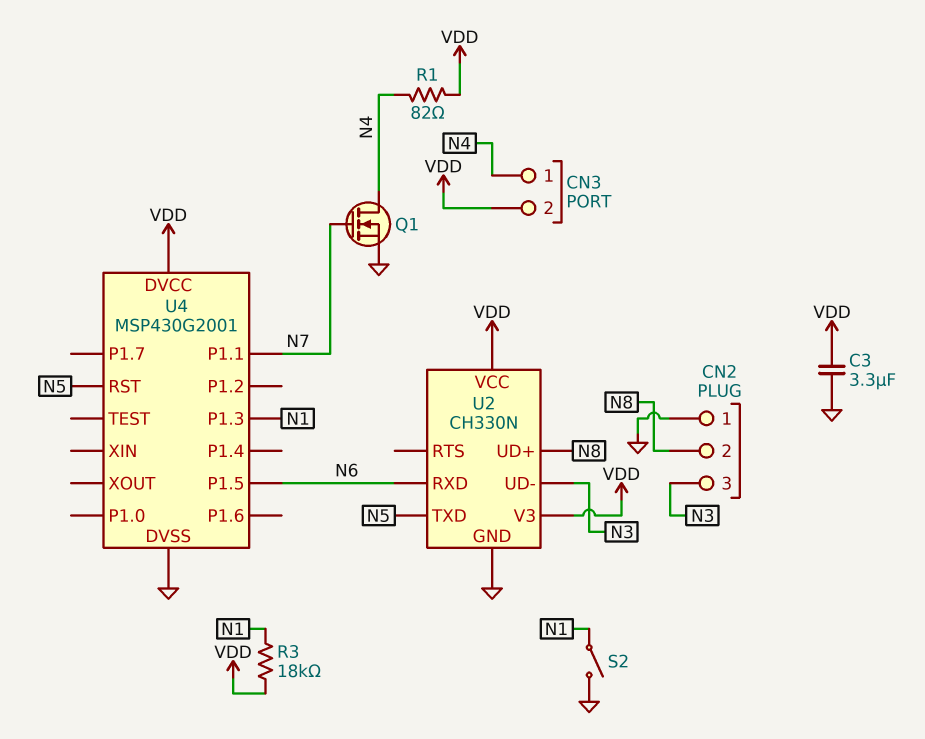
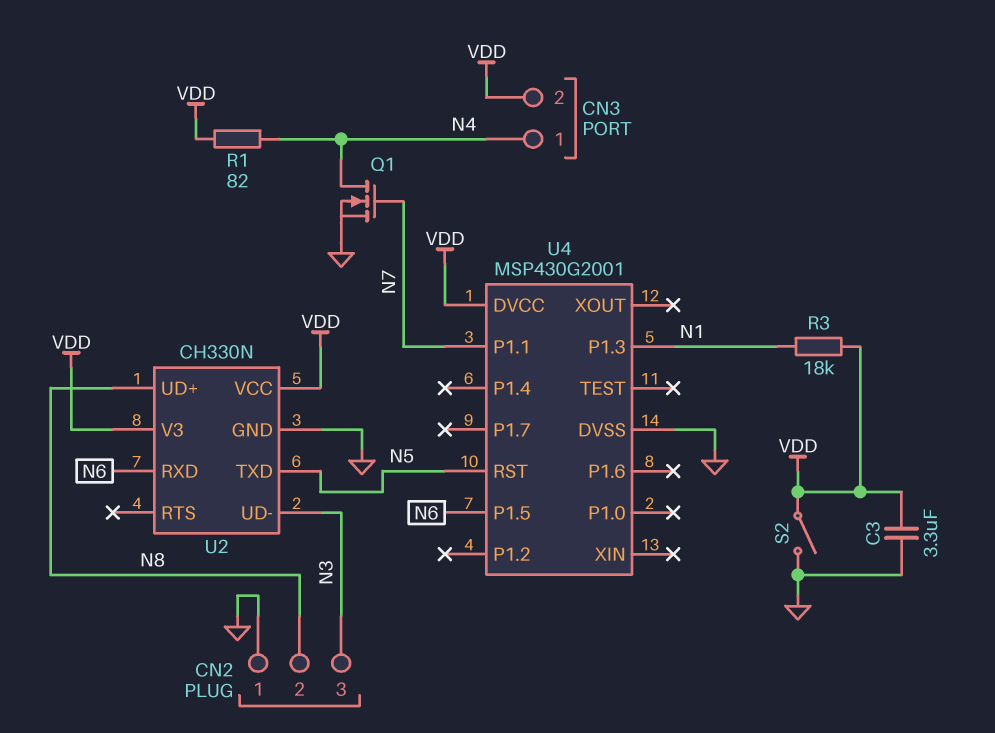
S2: switch (GND, N1) -> switch (GND, VDD)

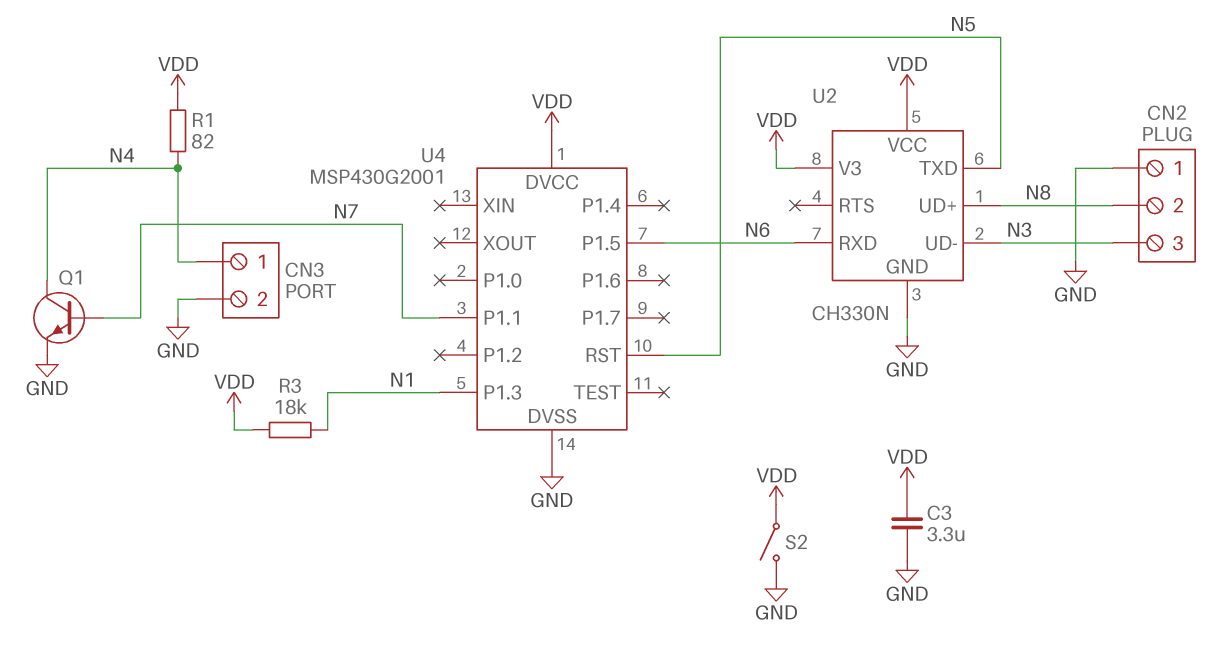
CN3 pin 2: VDD -> GND
Q1: NMOS (G N7, D N4, S GND) -> NPN (B N7, C N4, E GND)

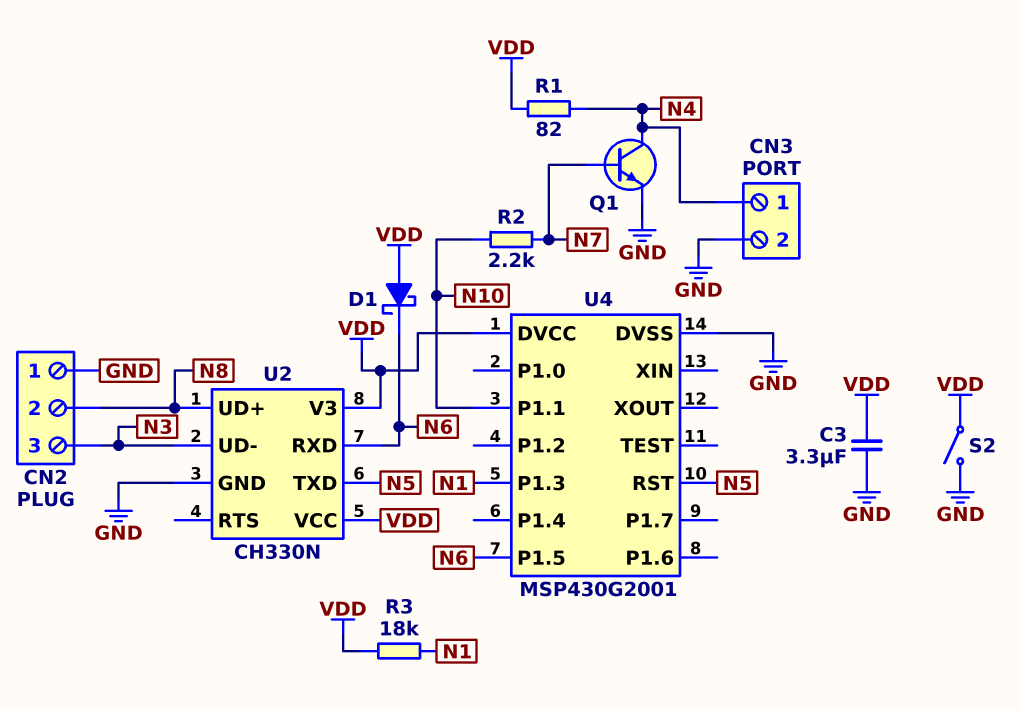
D1: none -> schottky (A VDD, K N6)
R2: none -> 2.2k (N7, N10)
U4 pin P1.1: N7 -> N10

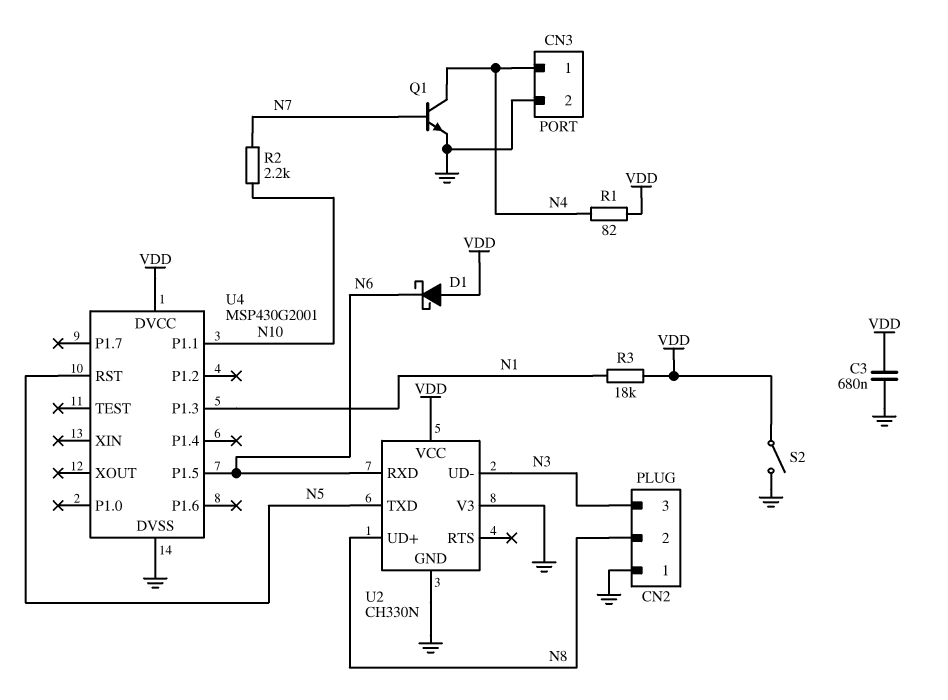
C3: 3.3uF (GND, VDD) -> 680nF (GND, VDD)
U2 pin V3: VDD -> GND

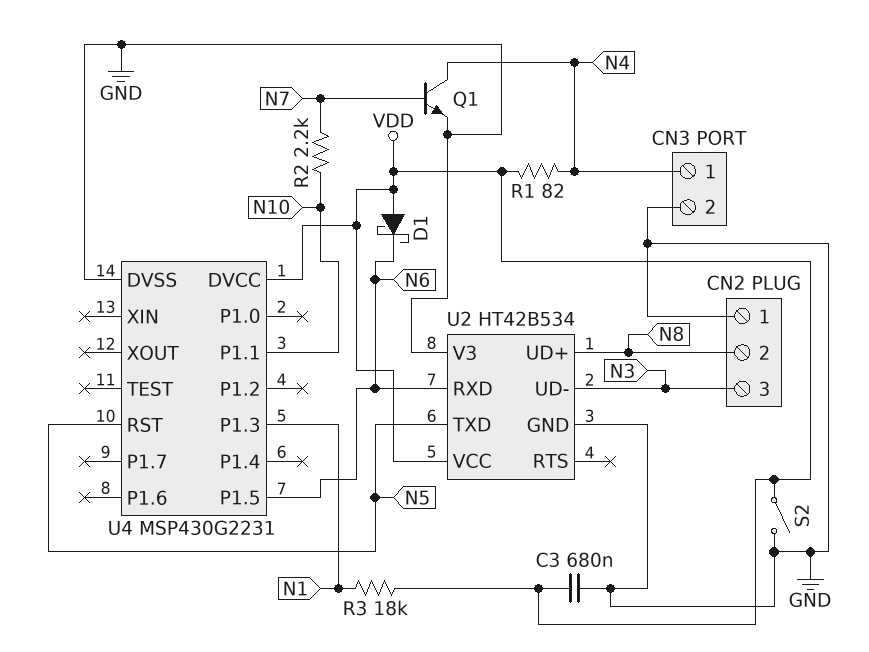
U2: CH330N -> HT42B534
U4: MSP430G2001 -> MSP430G2231

